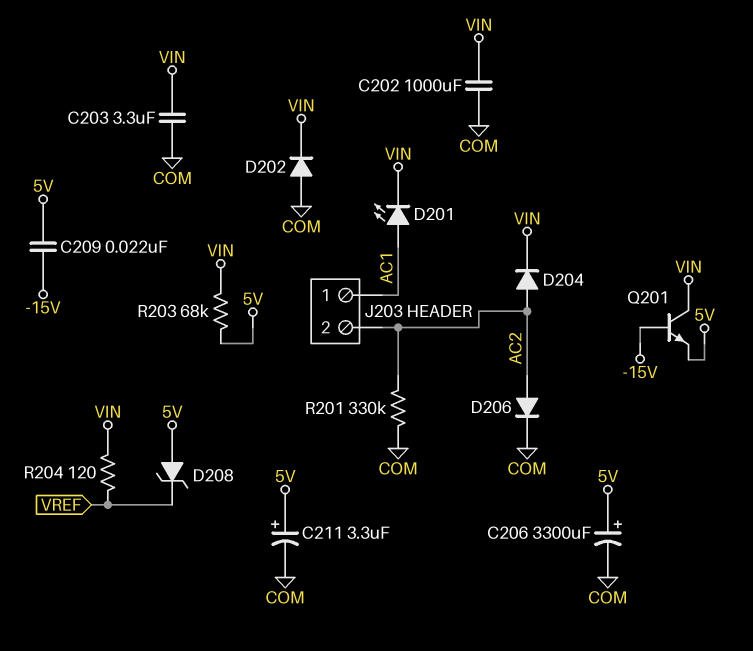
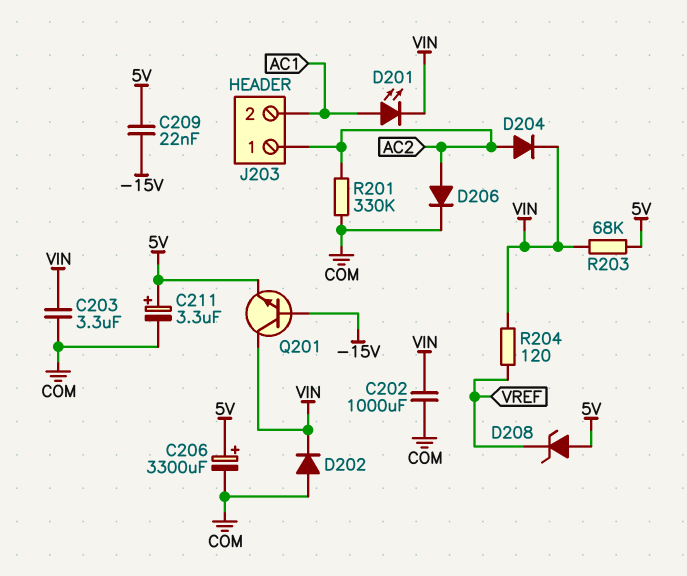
J203 pin 1: AC1 -> AC2
J203 pin 2: AC2 -> AC1

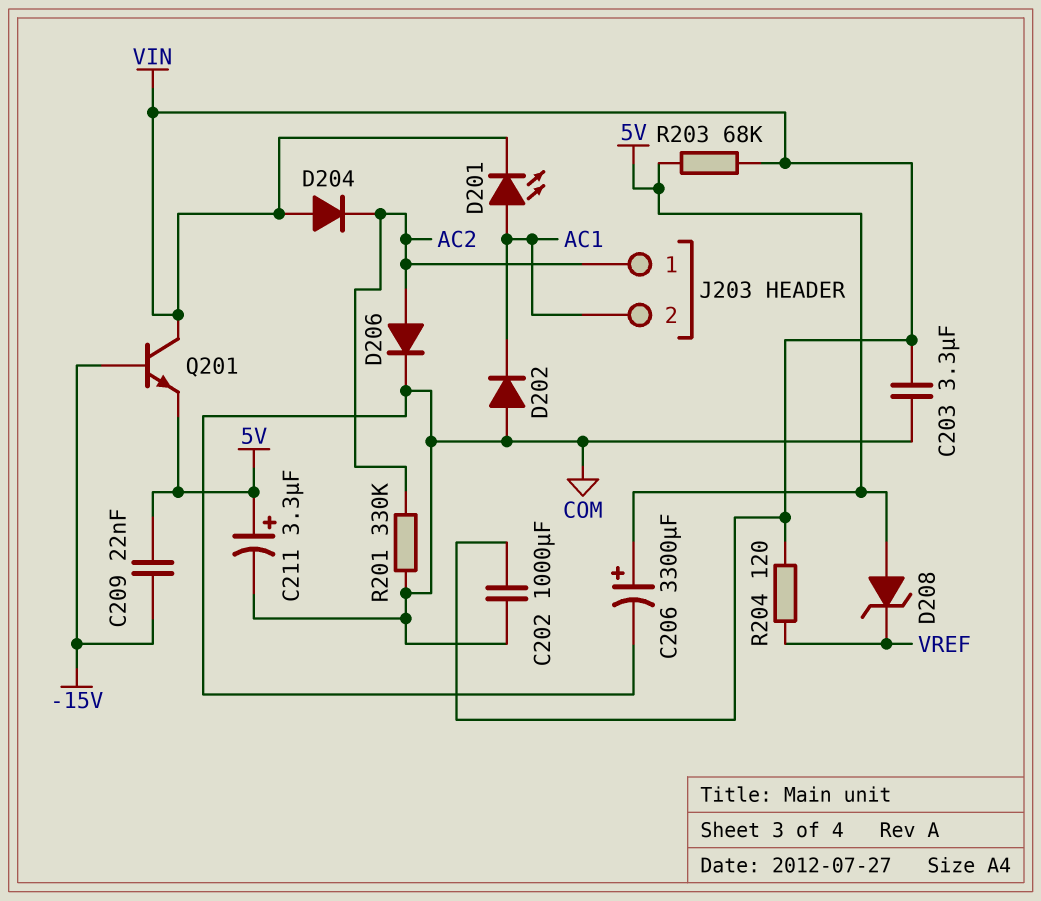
D202: diode (A COM, K VIN) -> diode (A COM, K AC1)
D204: diode (A AC2, K VIN) -> diode (A VIN, K AC2)

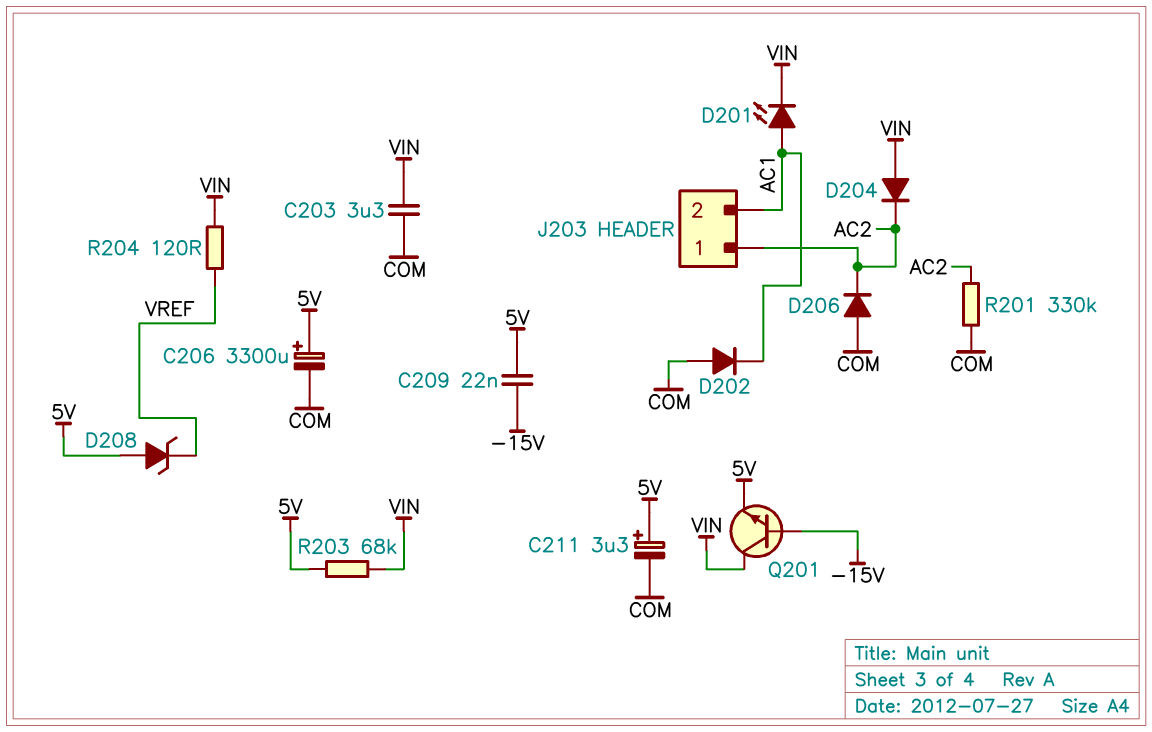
C202: 1000uF (COM, VIN) -> none
D206: diode (A AC2, K COM) -> diode (A COM, K AC2)

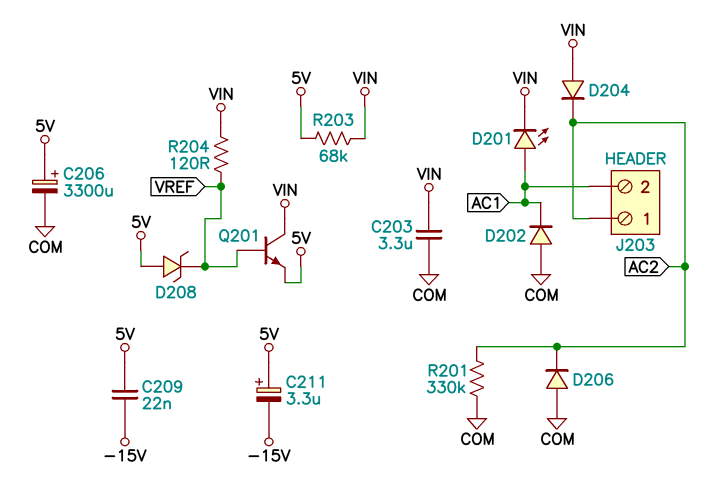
C211: 3.3uF (plus 5V, minus COM) -> 3.3uF (plus 5V, minus -15V)
Q201: NPN (B -15V, C VIN, E 5V) -> NPN (B VREF, C VIN, E 5V)

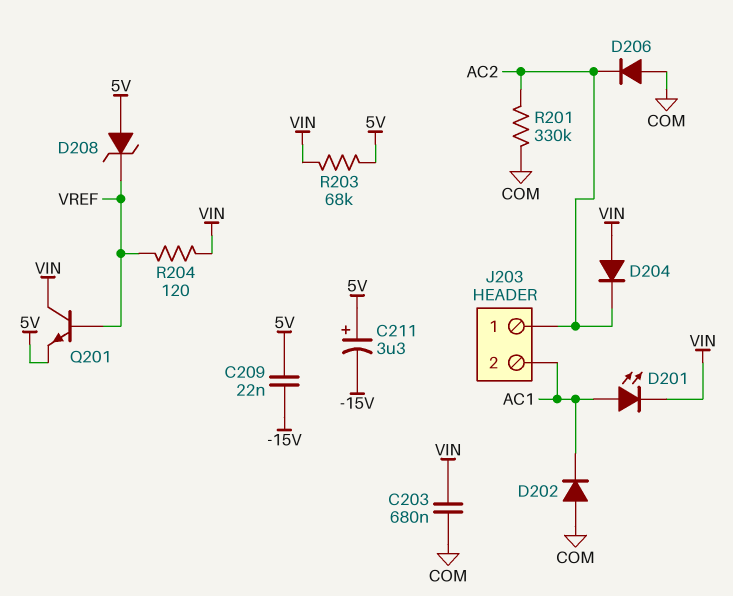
C203: 3.3uF (COM, VIN) -> 680nF (COM, VIN)
C206: 3300uF (plus 5V, minus COM) -> none

